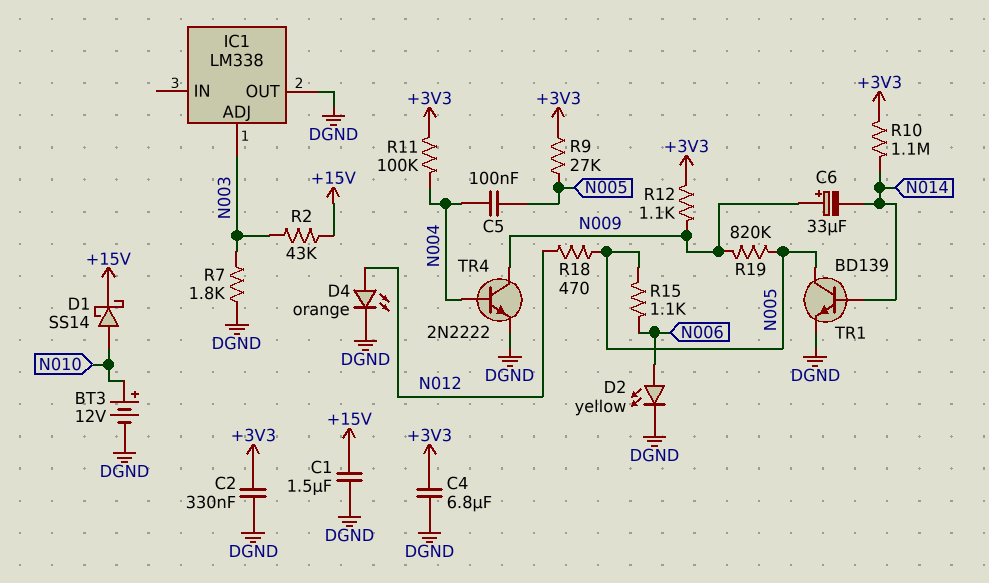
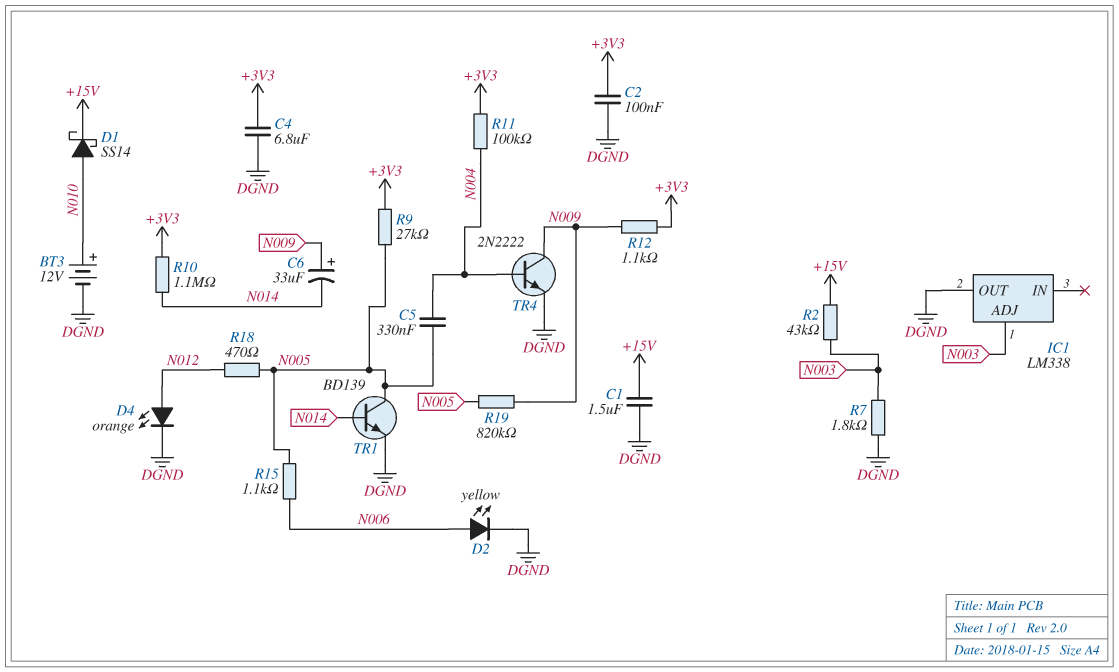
C2: 330nF (+3V3, DGND) -> 100nF (+3V3, DGND)
C5: 100nF (N004, N005) -> 330nF (N004, N005)

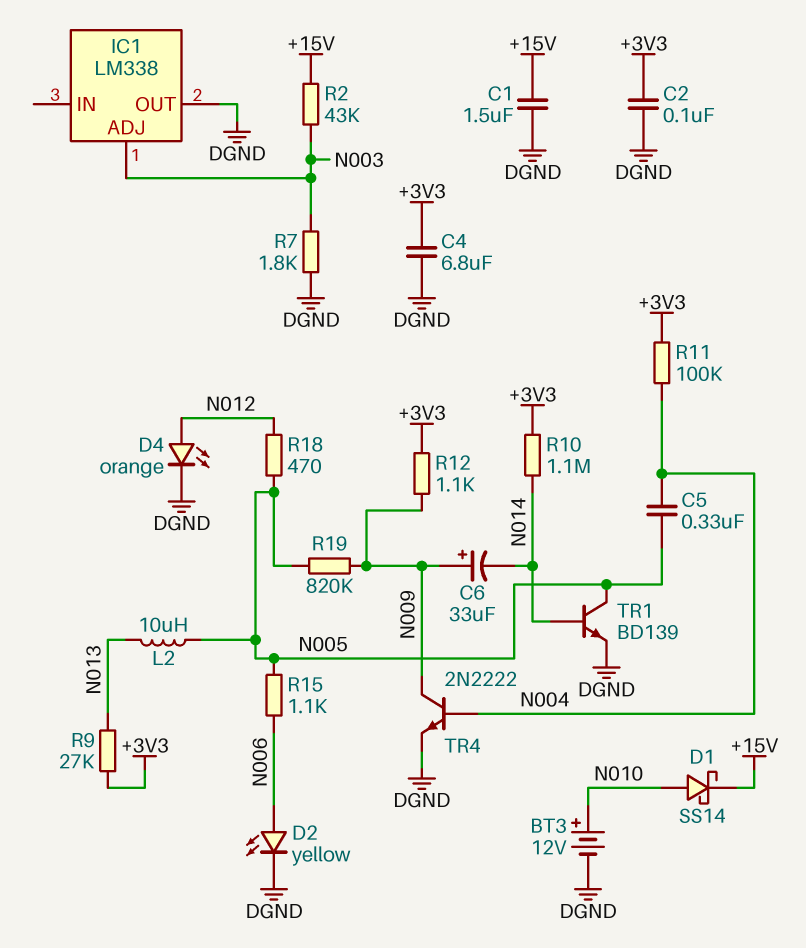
L2: none -> 10uH (N005, N013)
R9: 27k (+3V3, N005) -> 27k (+3V3, N013)

